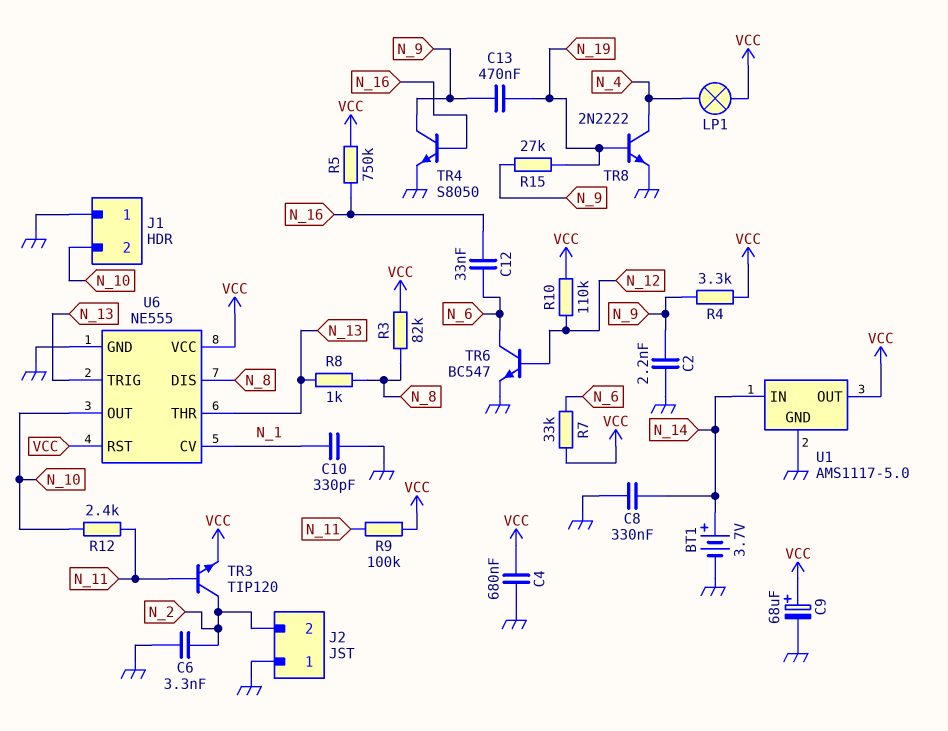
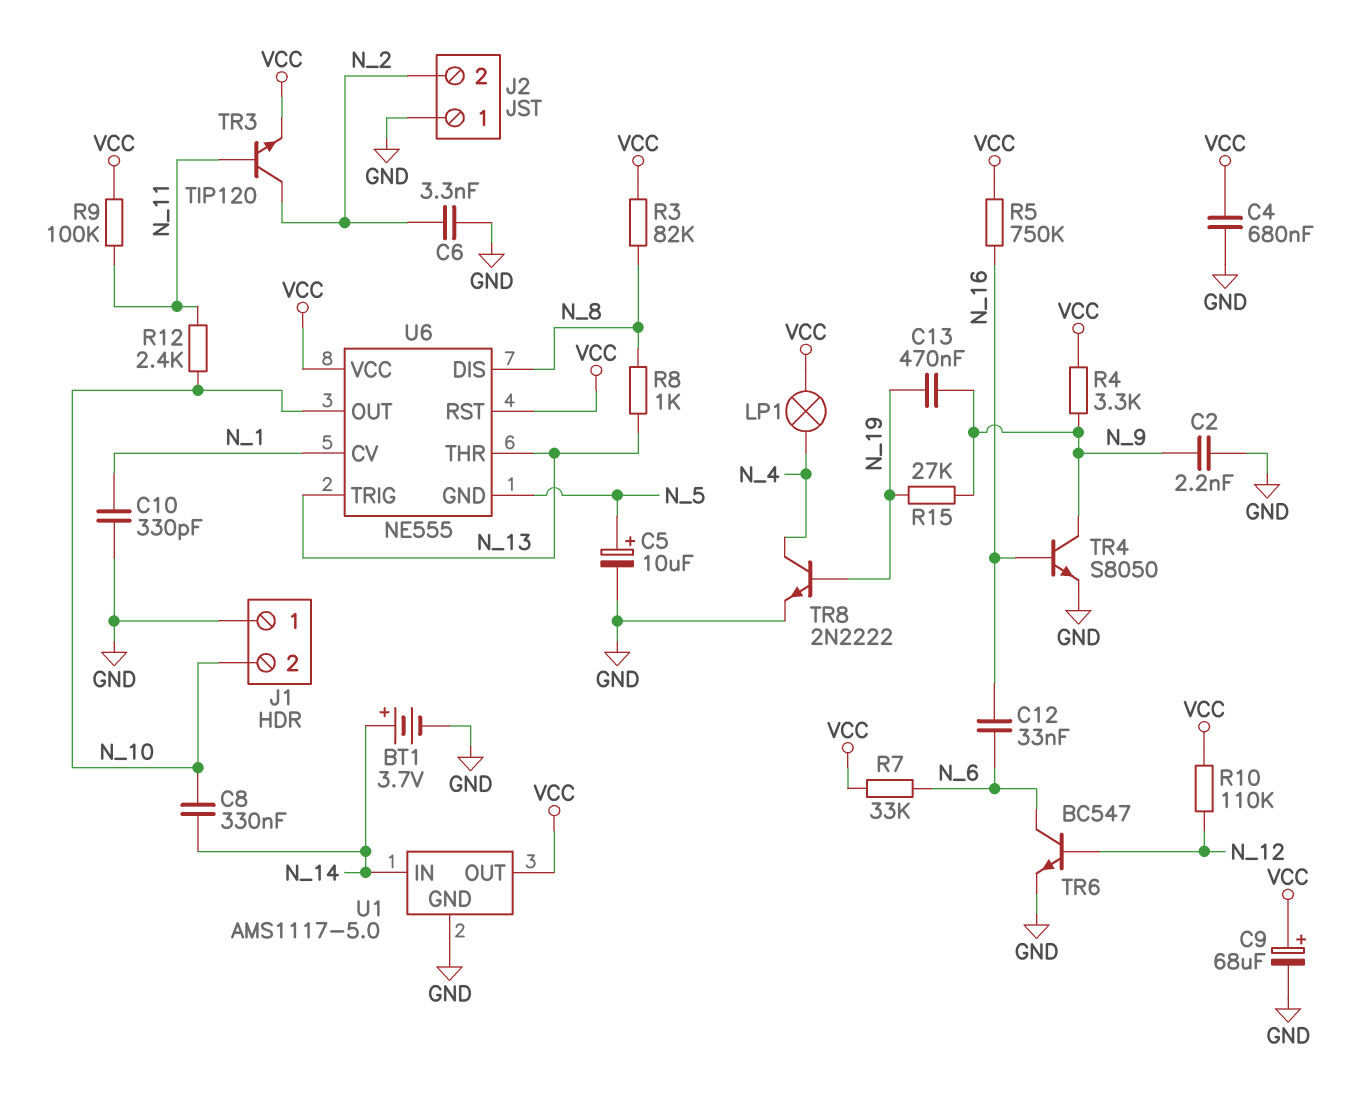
C5: none -> 10uF (plus N_5, minus GND)
C8: 330nF (GND, N_14) -> 330nF (N_10, N_14)
U6 pin GND: GND -> N_5

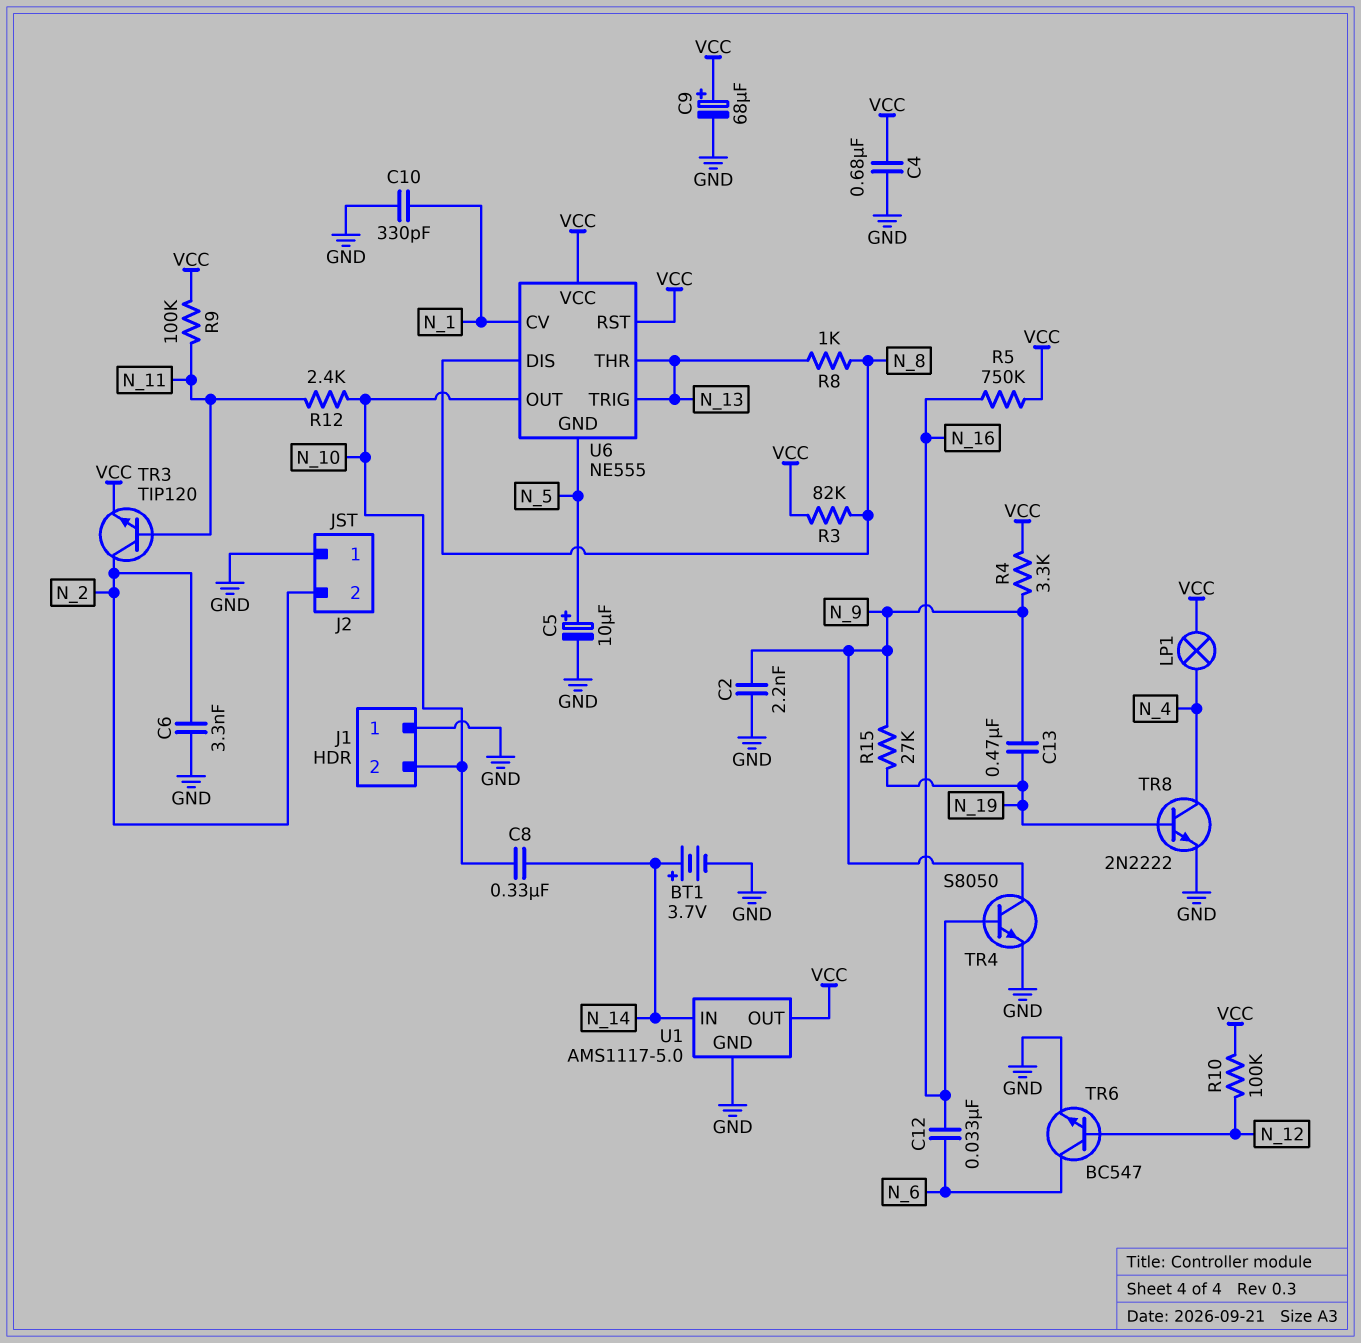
R7: 33k (N_6, VCC) -> none
R10: 110k (N_12, VCC) -> 100k (N_12, VCC)

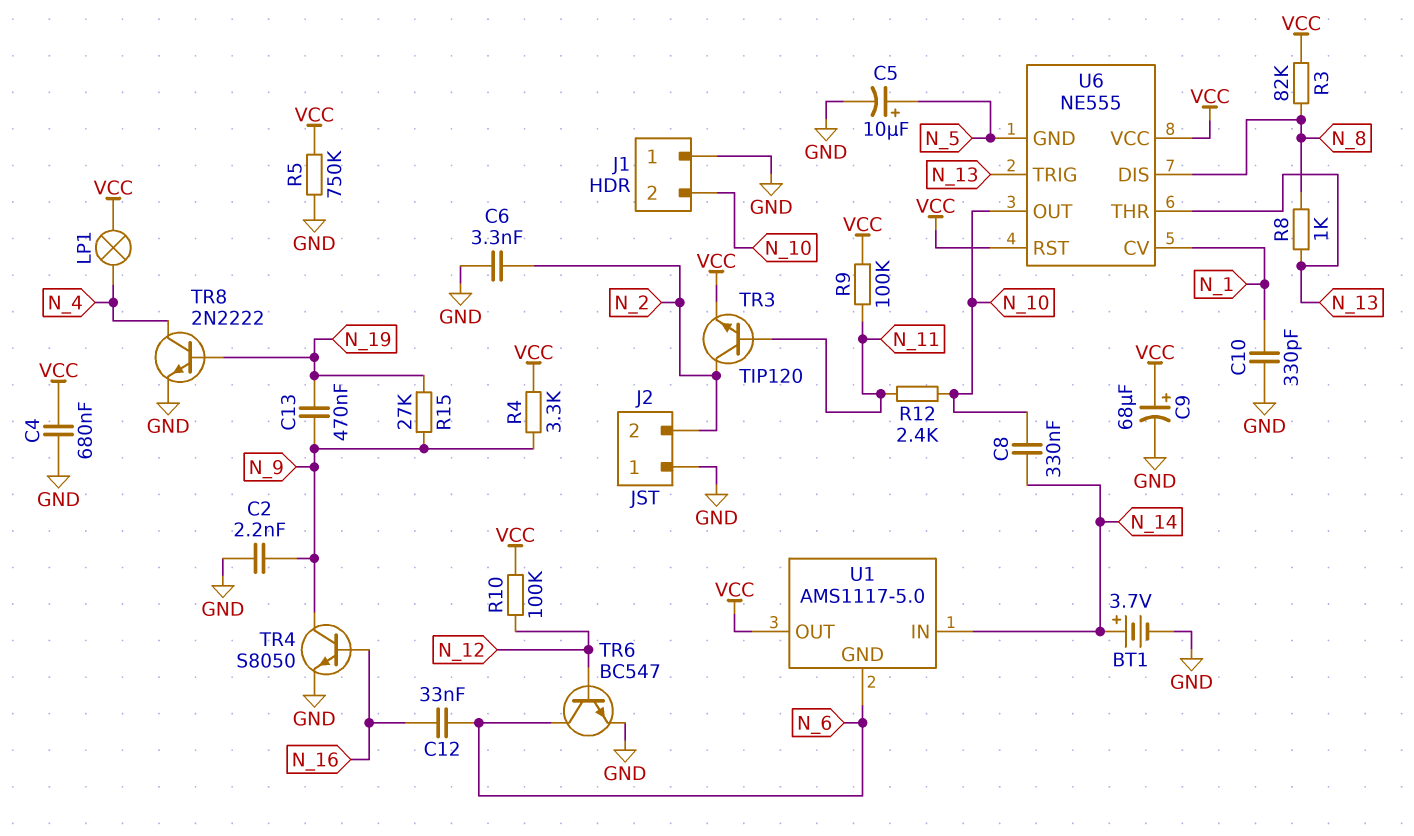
R5: 750k (N_16, VCC) -> 750k (GND, VCC)
U1 pin GND: GND -> N_6

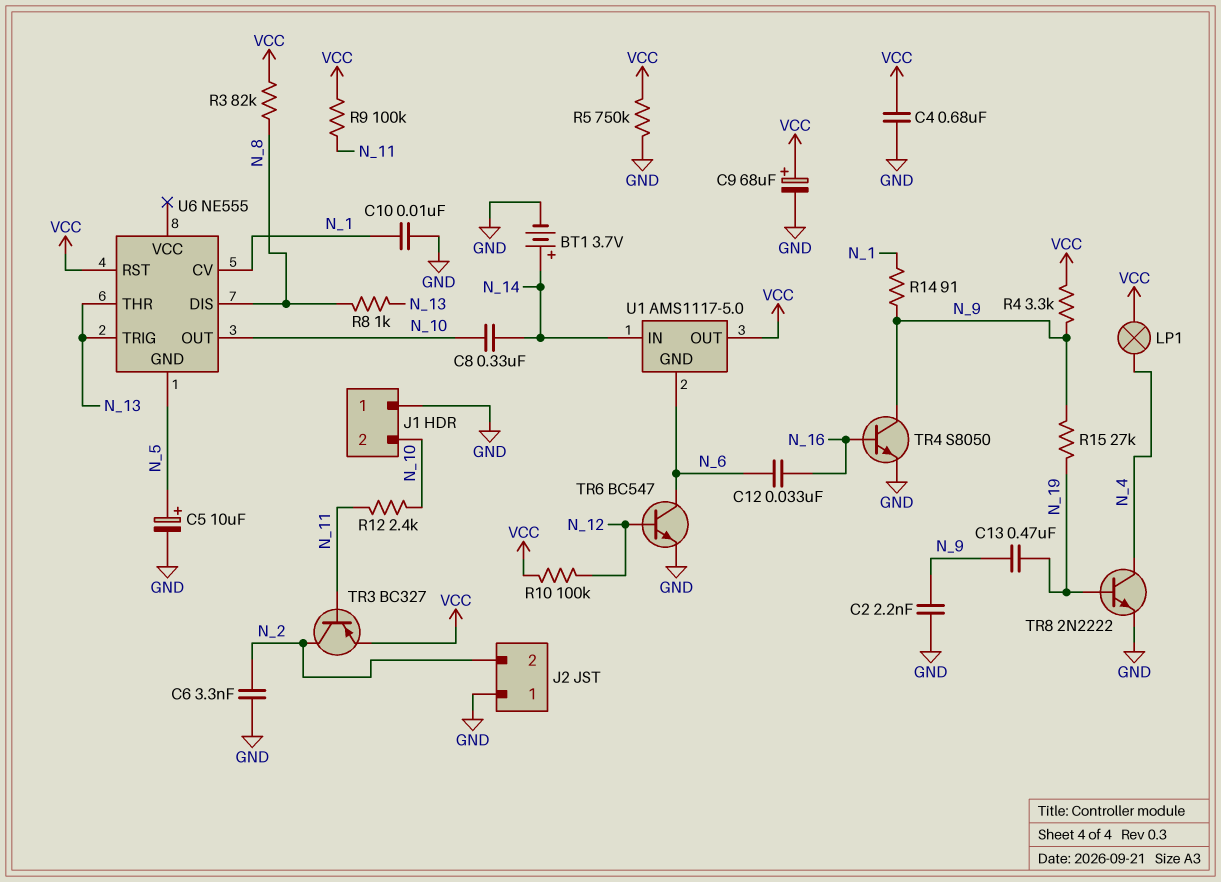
C10: 330pF (GND, N_1) -> 10nF (GND, N_1)
R14: none -> 91 (N_1, N_9)
TR3: NPN TIP120 (B N_11, C N_2, E VCC) -> PNP BC327 (B N_11, C N_2, E VCC)
U6 pin VCC: VCC -> none

